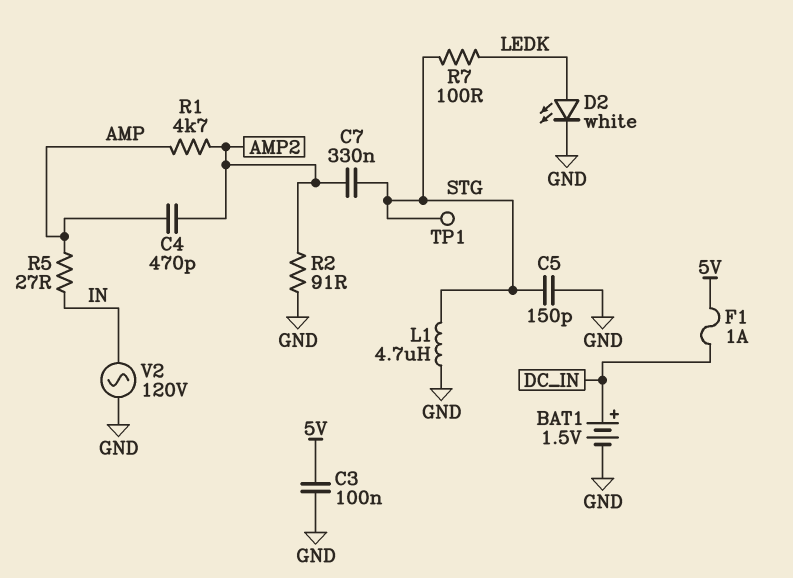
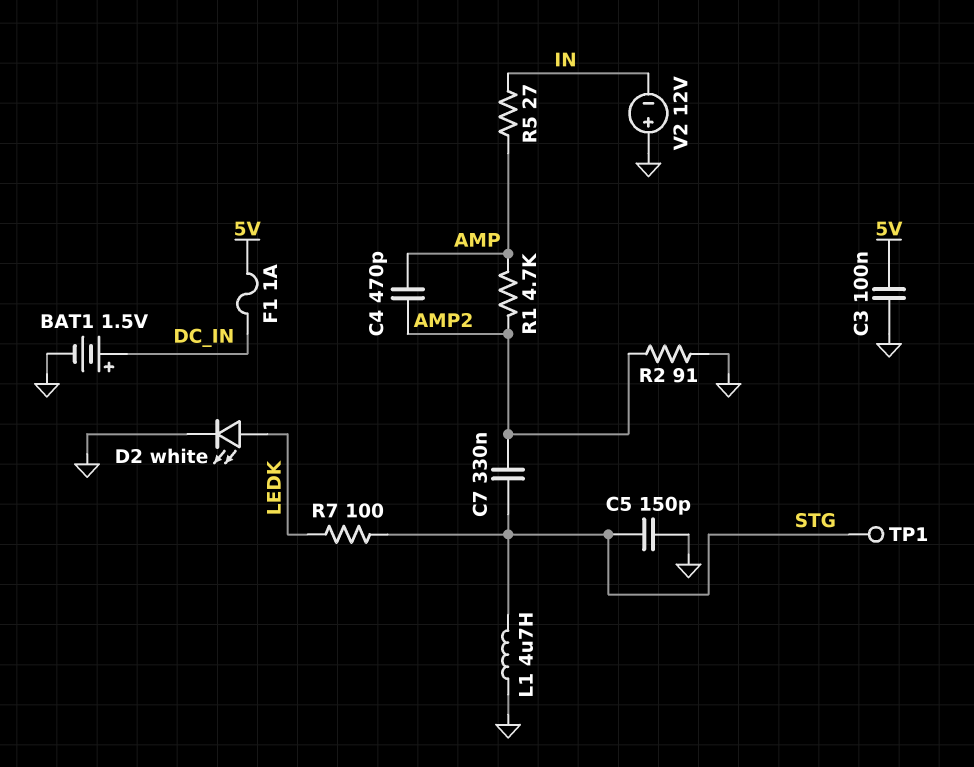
V2: AC 120V (GND, IN) -> 12V (plus GND, minus IN)

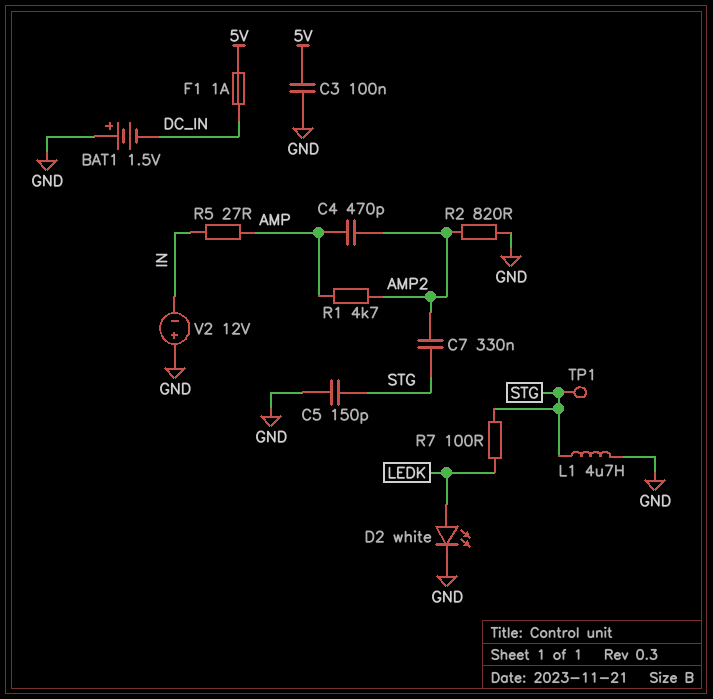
BAT1: 1.5V (plus DC_IN, minus GND) -> 1.5V (plus GND, minus DC_IN)
R2: 91 (AMP2, GND) -> 820 (AMP2, GND)

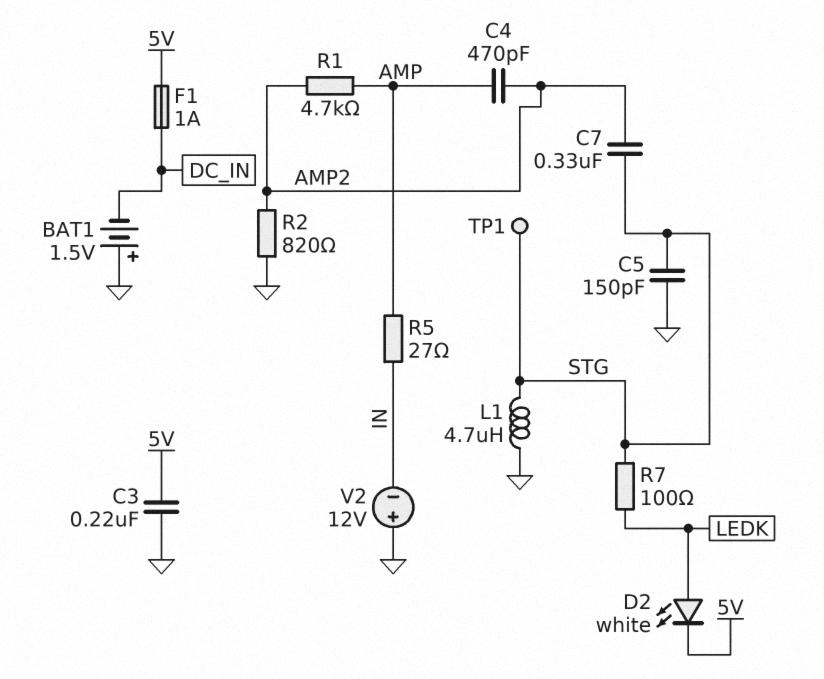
C3: 100nF (5V, GND) -> 220nF (5V, GND)
D2: LED white (A LEDK, K GND) -> LED white (A LEDK, K 5V)

